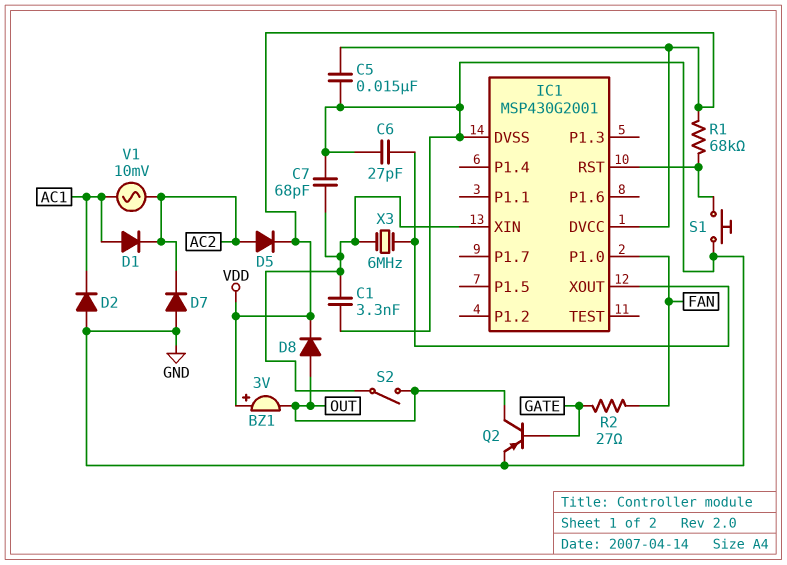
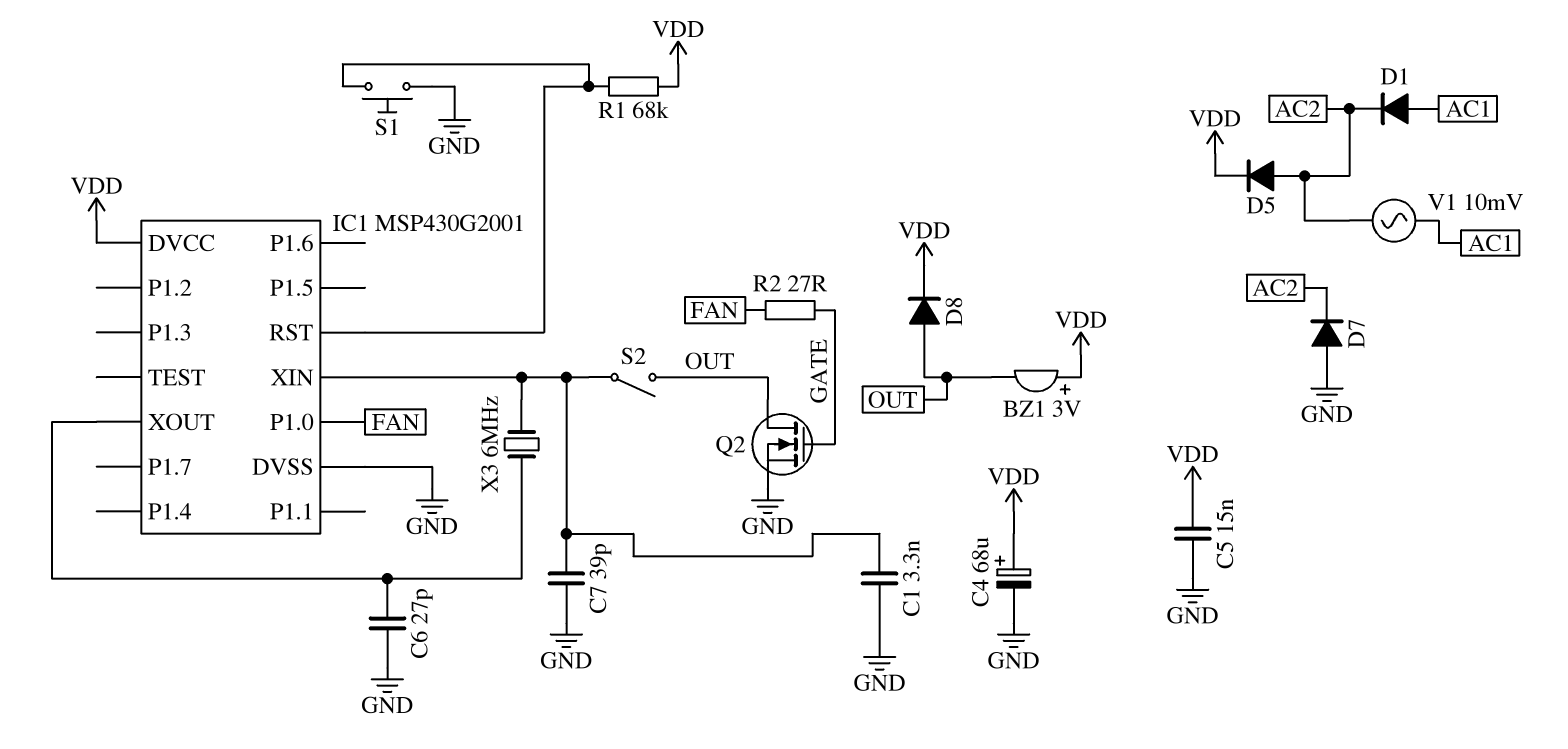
C4: none -> 68uF (plus VDD, minus GND)
C7: 68pF (GND, IC1/XIN) -> 39pF (GND, IC1/XIN)
D2: diode (A GND, K AC1) -> none
Q2: PNP (B GATE, C OUT, E GND) -> NMOS (G GATE, D OUT, S GND)

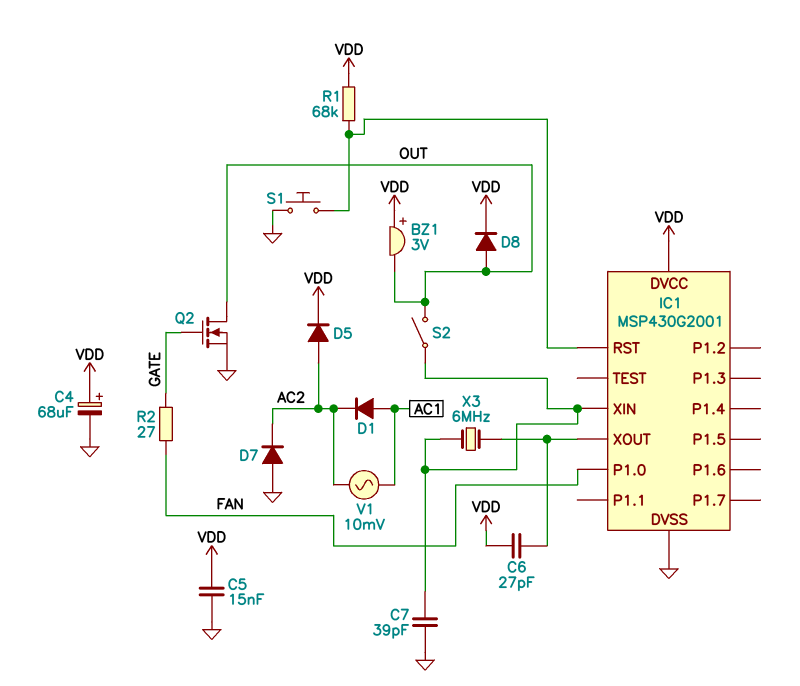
C1: 3.3nF (GND, IC1/XIN) -> none
C6: 27pF (GND, IC1/XOUT) -> 27pF (IC1/XOUT, VDD)

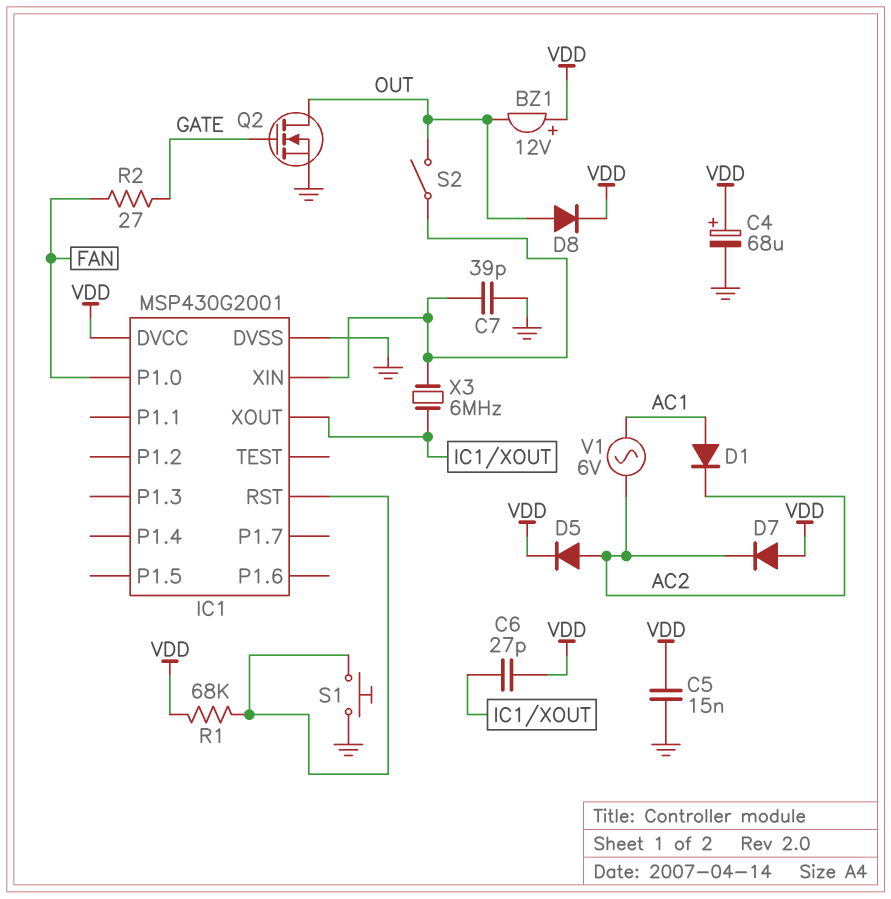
BZ1: buzzer 3V (plus VDD, minus OUT) -> buzzer 12V (plus VDD, minus OUT)
D7: diode (A GND, K AC2) -> diode (A VDD, K AC2)
V1: AC 10mV (AC1, AC2) -> AC 6V (AC1, AC2)

